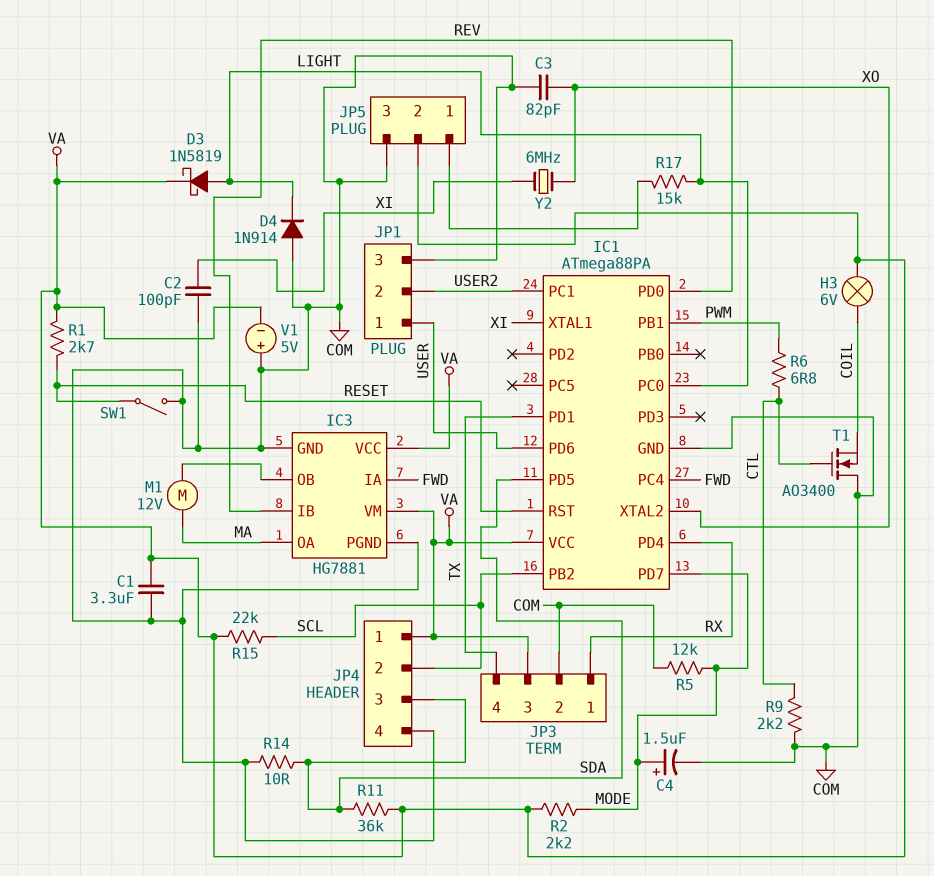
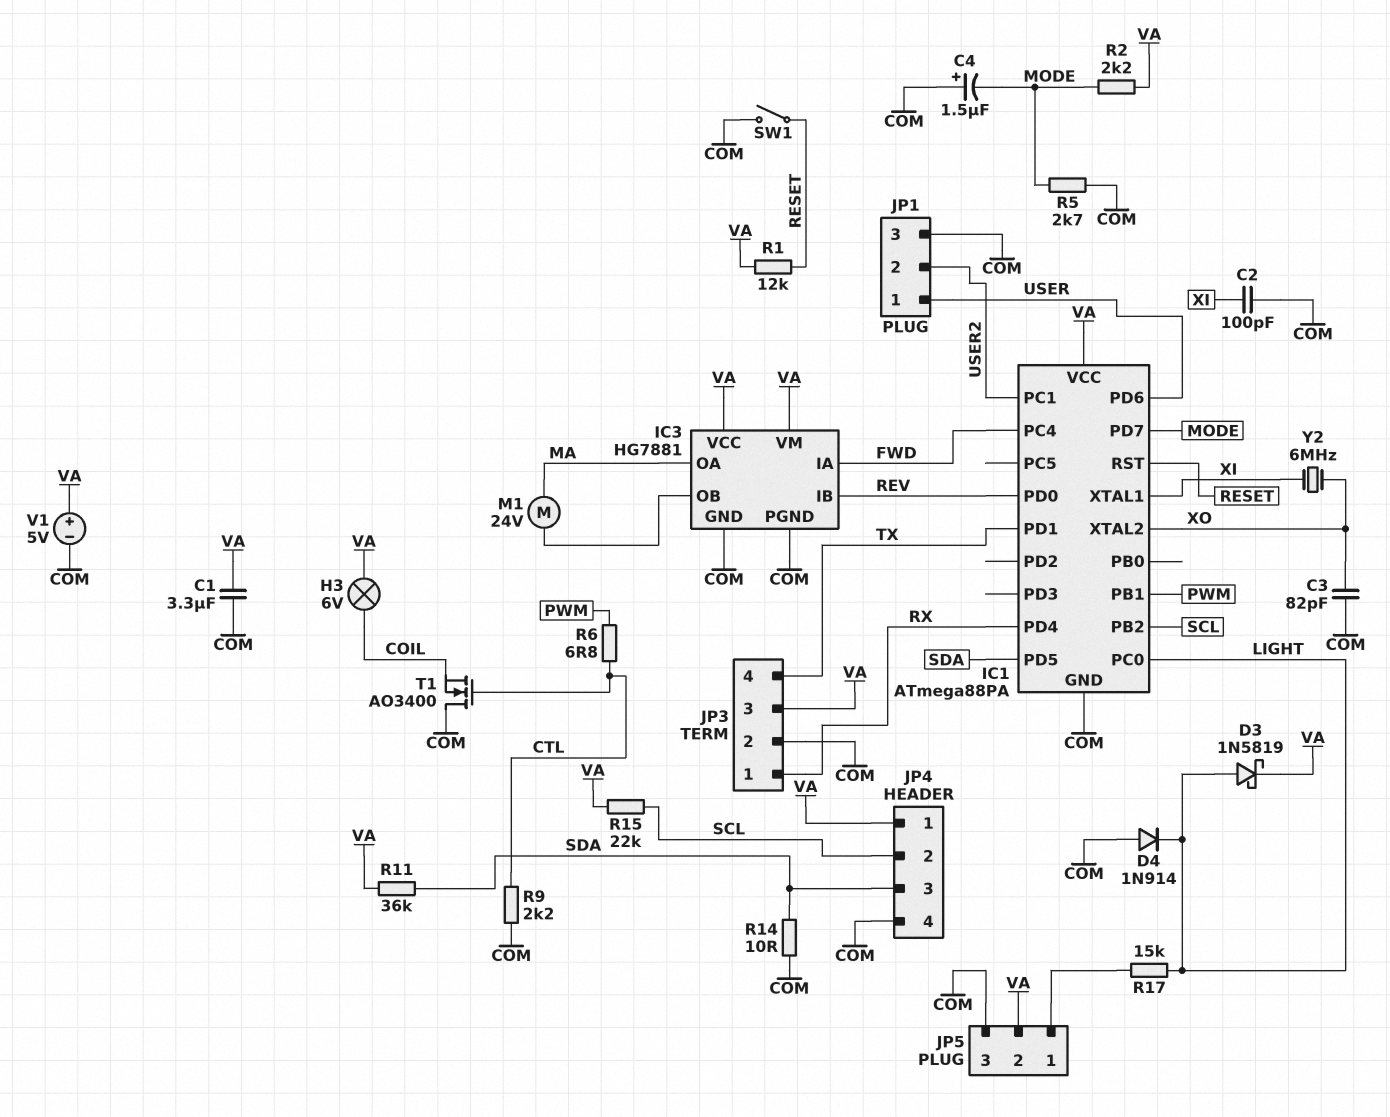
C4: 1.5uF (plus MODE, minus COM) -> 1.5uF (plus COM, minus MODE)
M1: motor 12V (IC3/OB, MA) -> motor 24V (IC3/OB, MA)
R1: 2.7k (RESET, VA) -> 12k (RESET, VA)
R5: 12k (COM, MODE) -> 2.7k (COM, MODE)
V1: 5V (plus COM, minus VA) -> 5V (plus VA, minus COM)

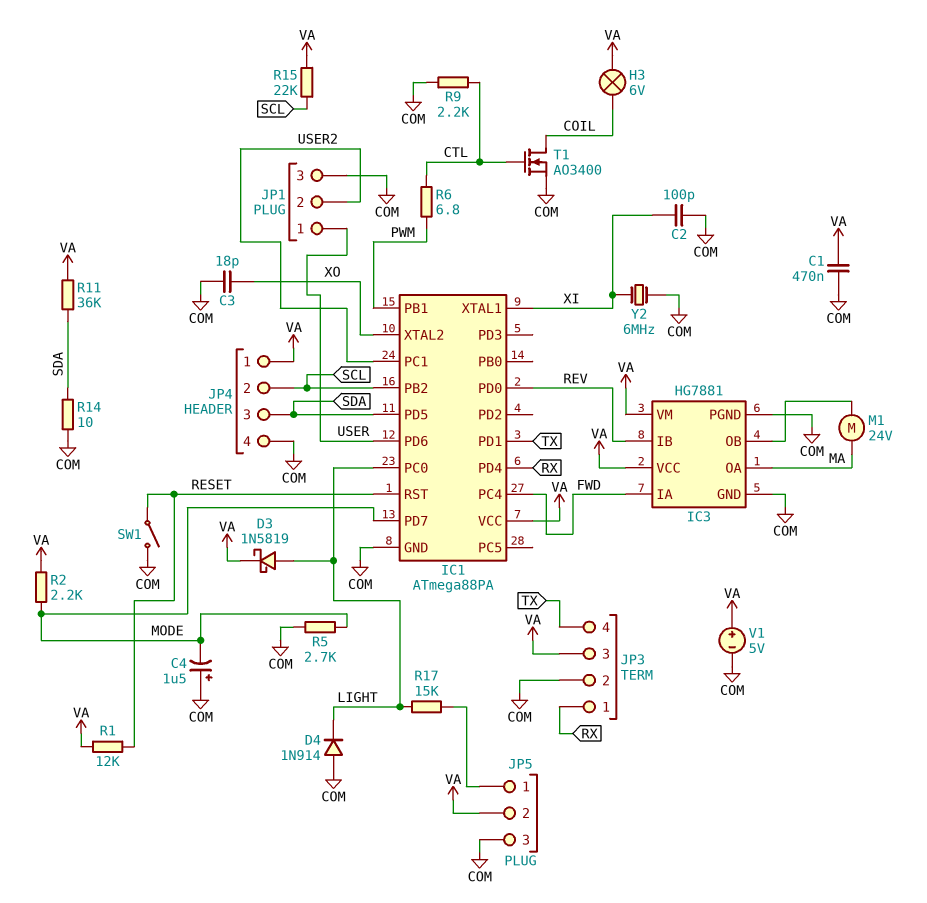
C1: 3.3uF (COM, VA) -> 470nF (COM, VA)
C3: 82pF (COM, XO) -> 18pF (COM, XO)
T1: NMOS AO3400 (G CTL, D COM, S COIL) -> NMOS AO3400 (G CTL, D COIL, S COM)
Y2: 6MHz (XI, XO) -> 6MHz (COM, XI)

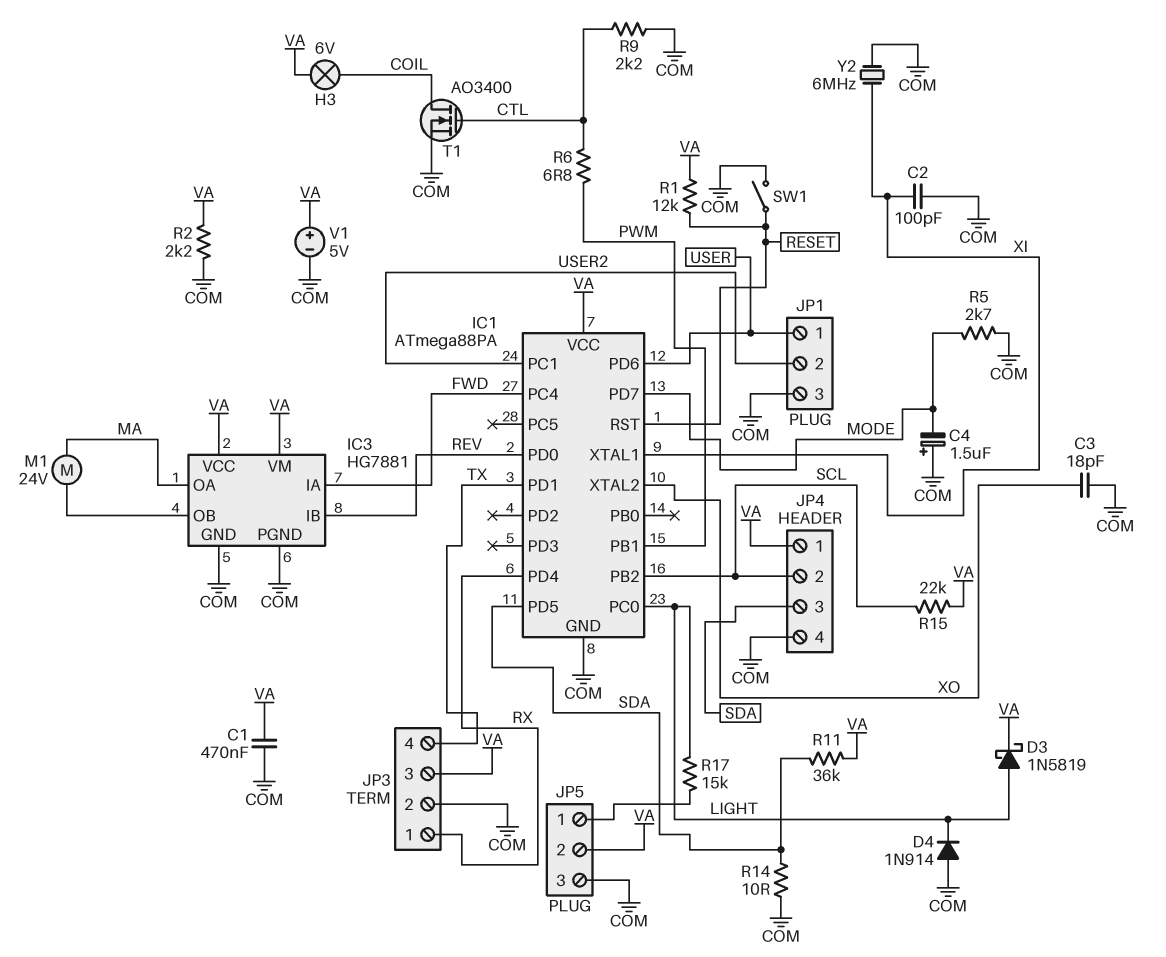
R2: 2.2k (MODE, VA) -> 2.2k (COM, VA)

